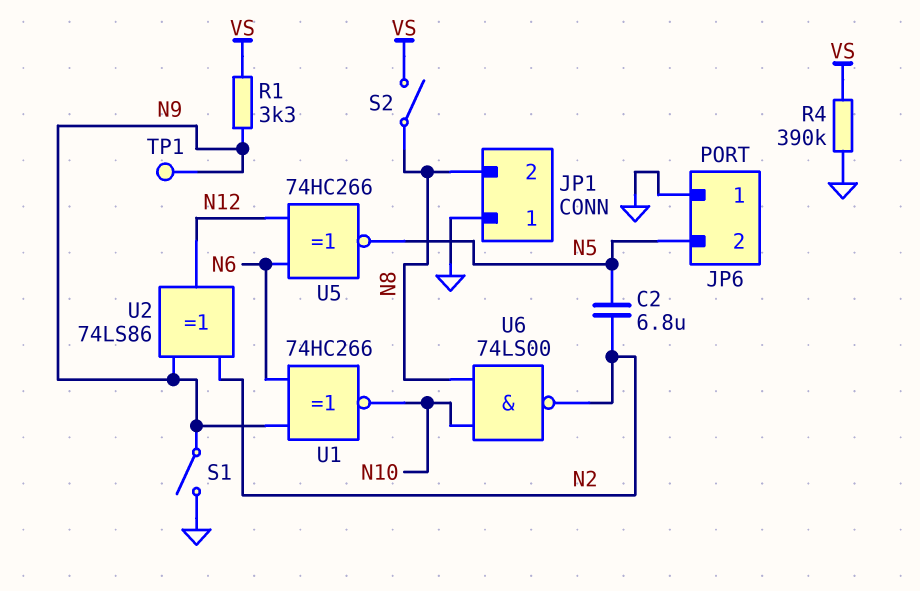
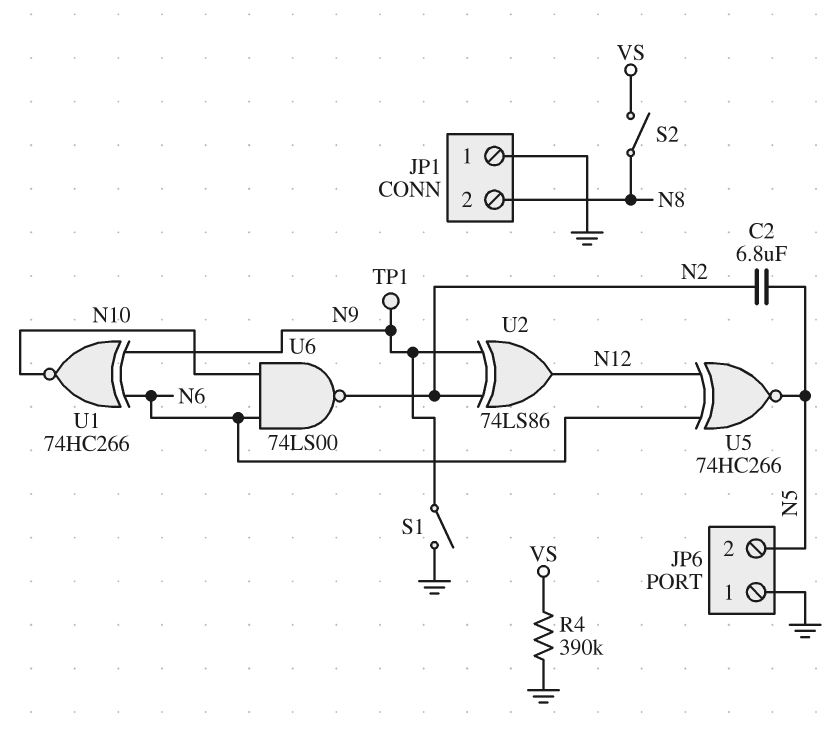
R1: 3.3k (N9, VS) -> none
U6: NAND 74LS00 (in N8, in N10, out N2) -> NAND 74LS00 (in N6, in N10, out N2)

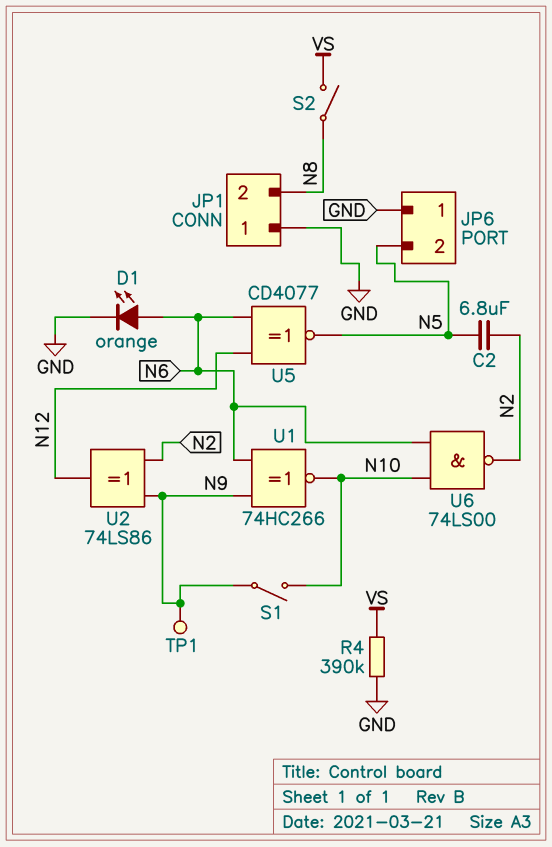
D1: none -> LED orange (A N6, K GND)
S1: switch (GND, N9) -> switch (N9, N10)
U5: XNOR 74HC266 (in N6, in N12, out N5) -> XNOR CD4077 (in N6, in N12, out N5)

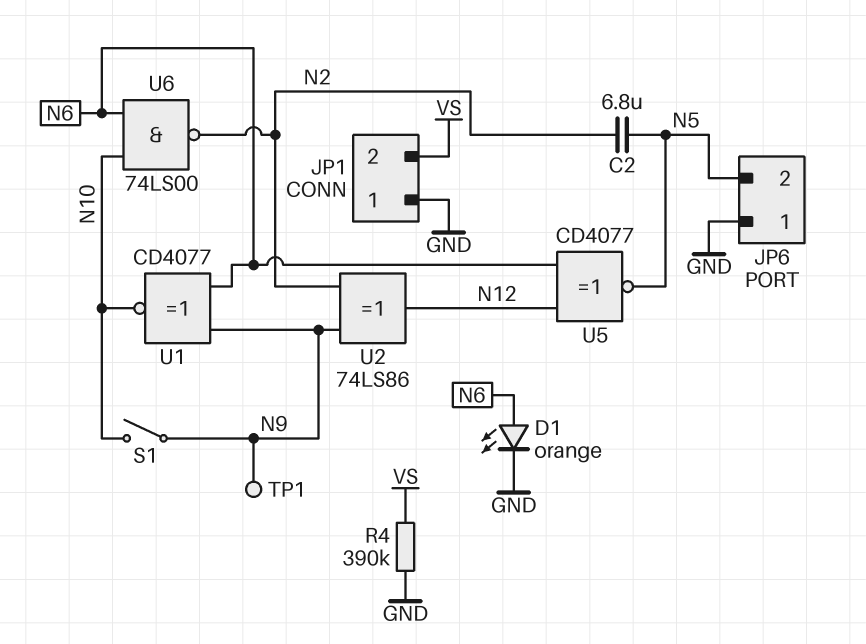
JP1 pin 2: N8 -> VS
S2: switch (N8, VS) -> none
U1: XNOR 74HC266 (in N6, in N9, out N10) -> XNOR CD4077 (in N6, in N9, out N10)

